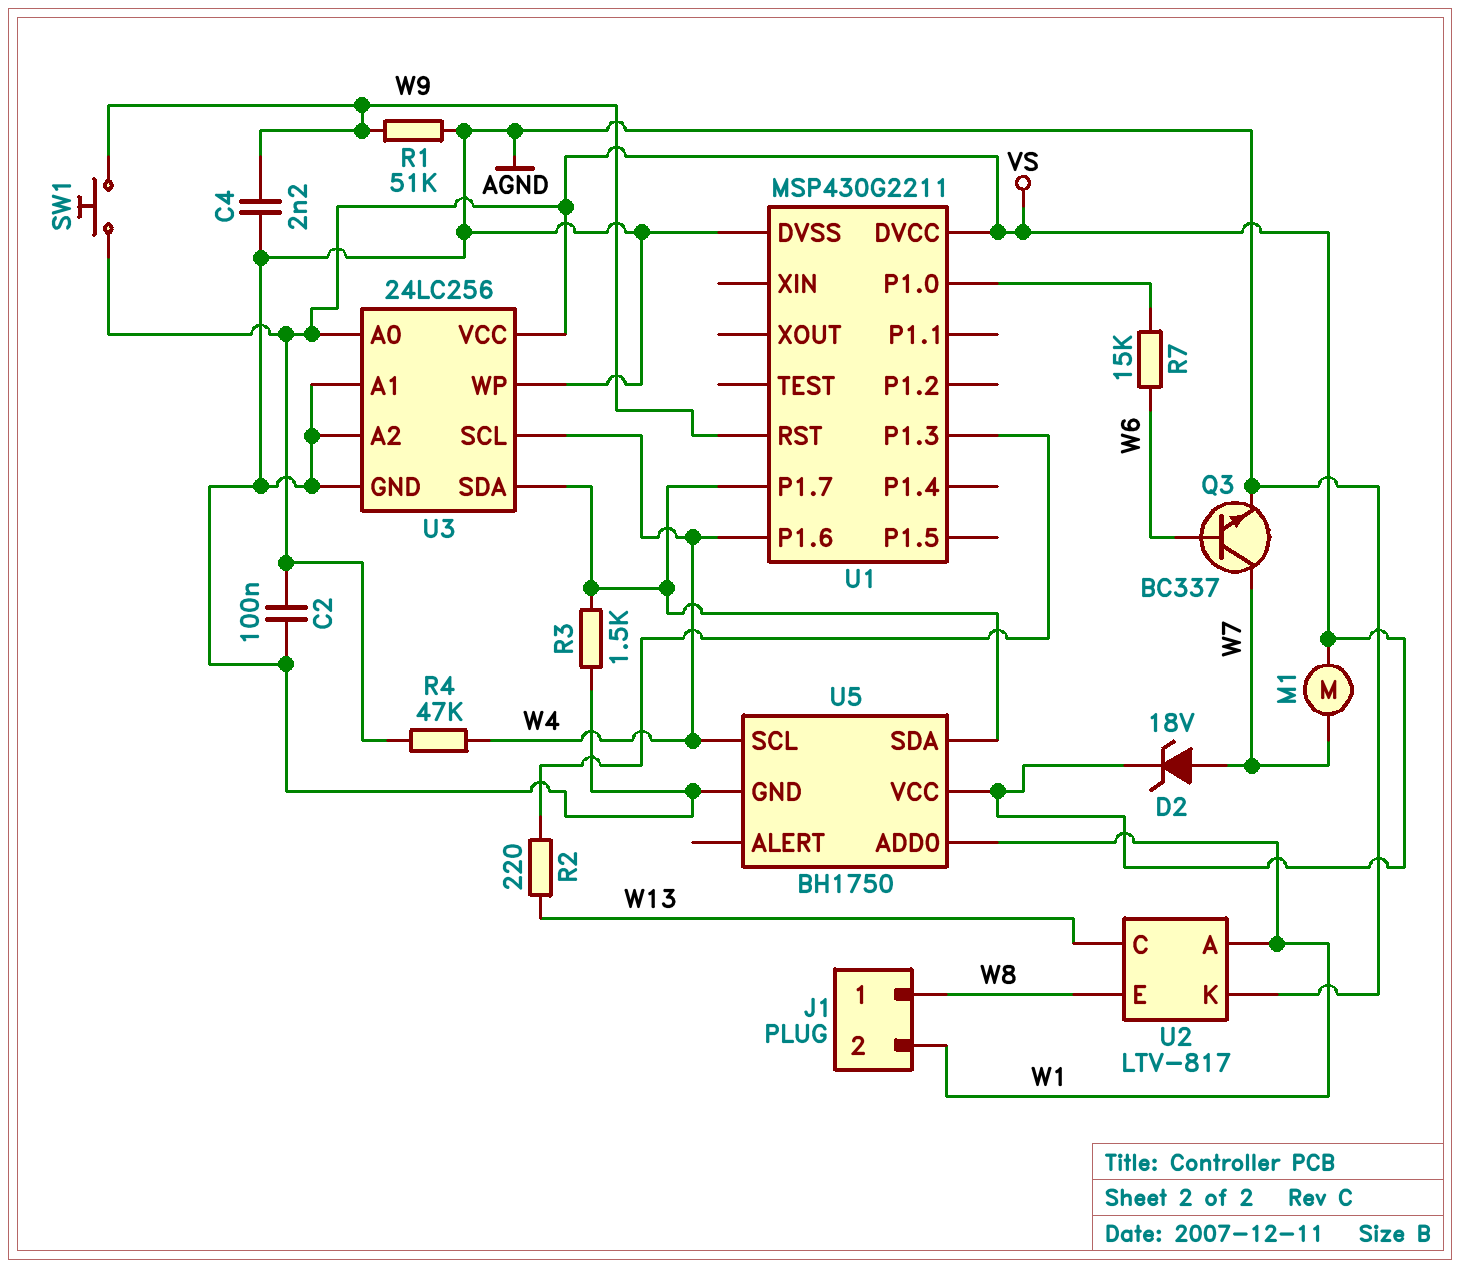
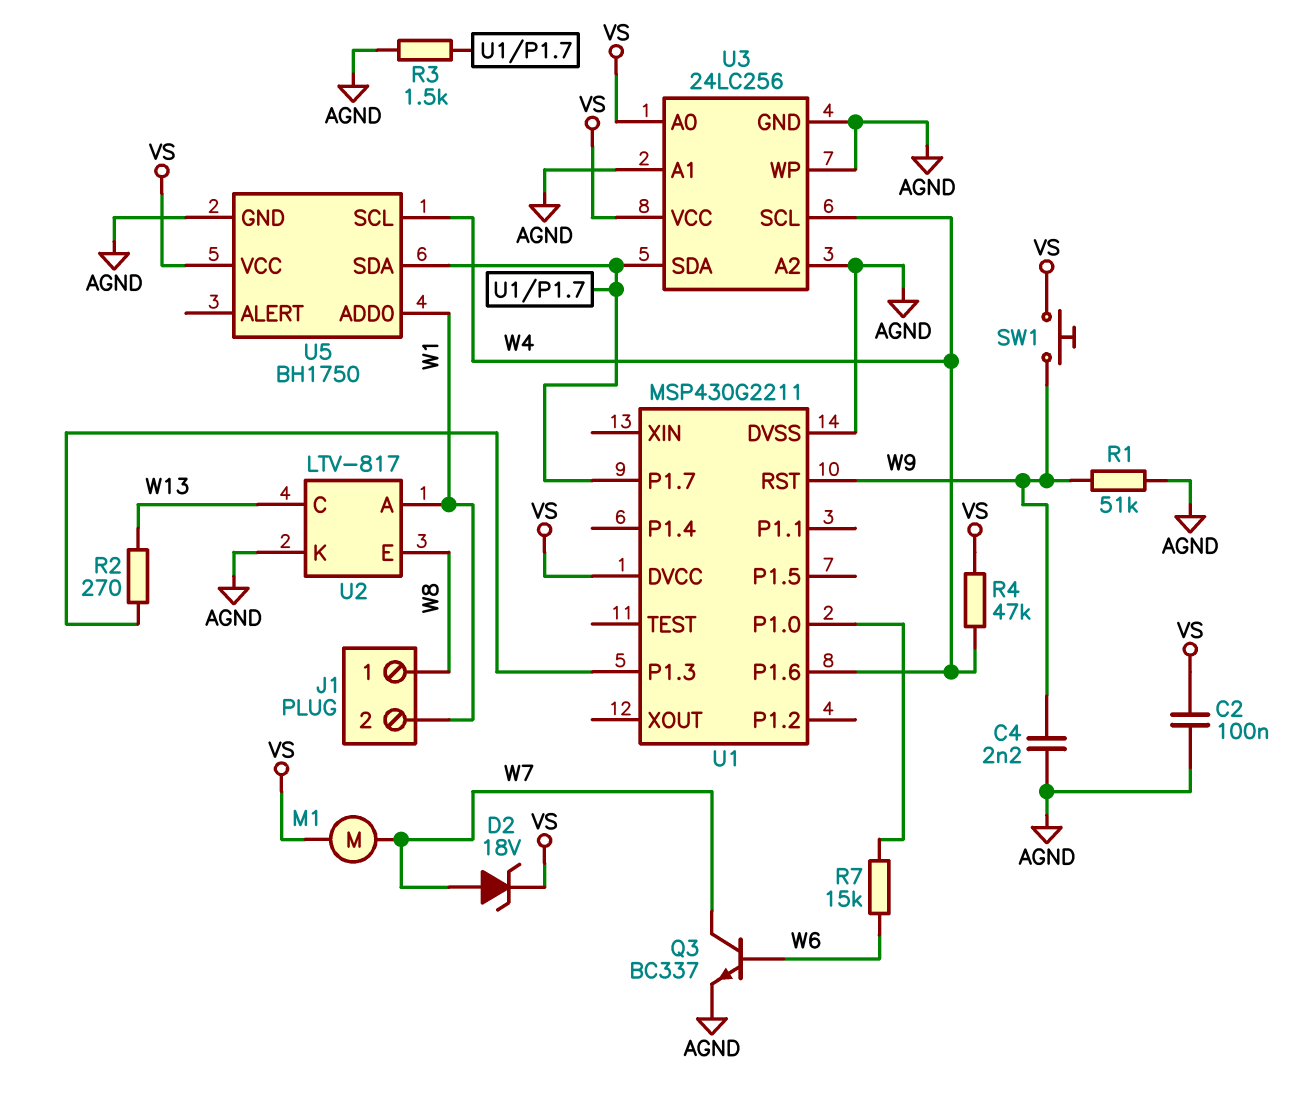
R2: 220 (U1/P1.3, W13) -> 270 (U1/P1.3, W13)

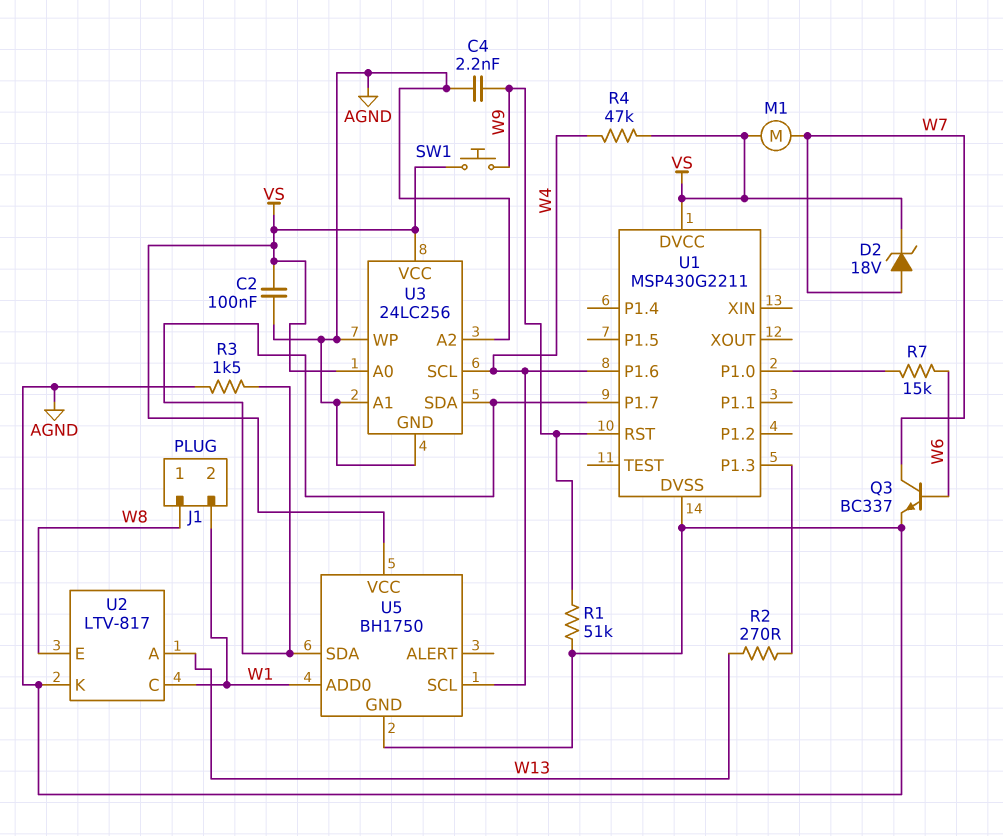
U2 pin A: W1 -> W13
U2 pin C: W13 -> W1

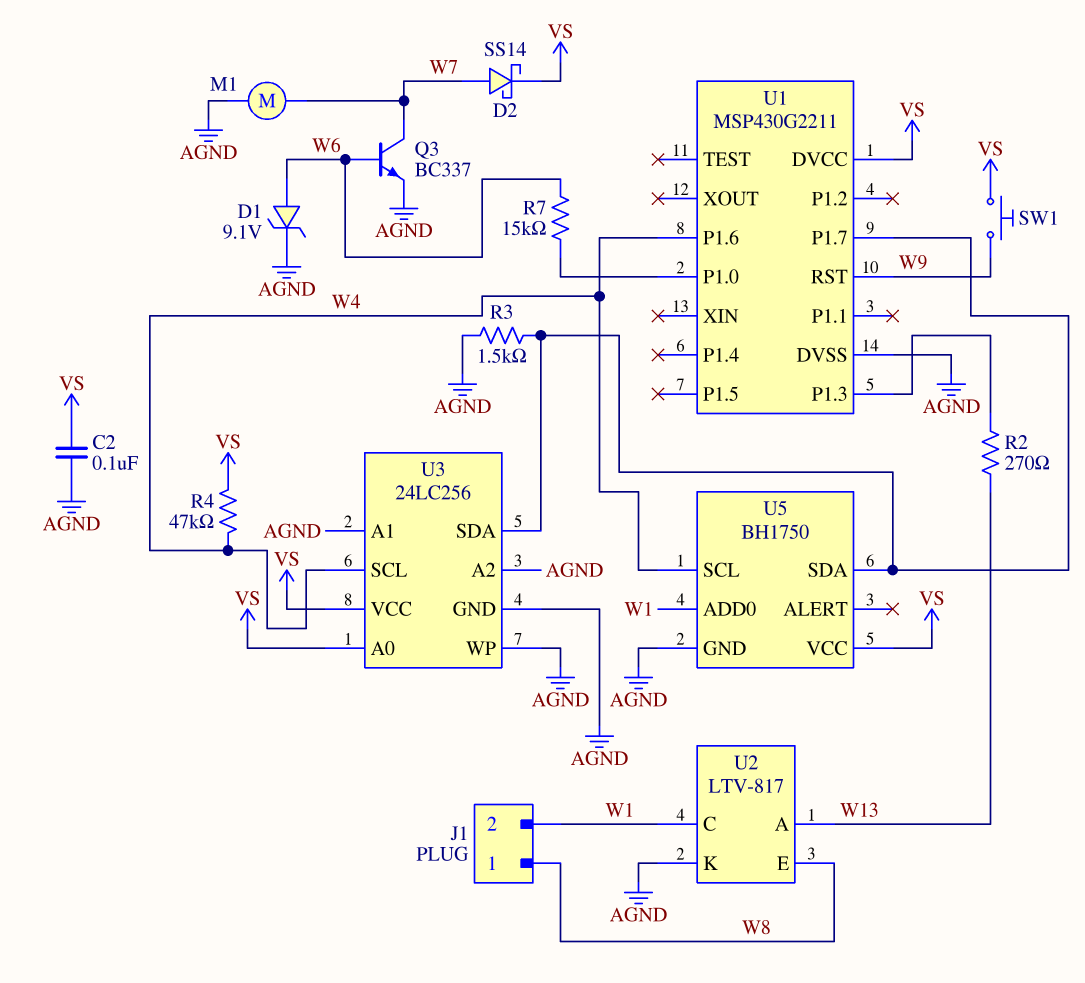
C4: 2.2nF (AGND, W9) -> none
D1: none -> zener 9.1V (A W6, K AGND)
D2: zener 18V (A W7, K VS) -> schottky SS14 (A W7, K VS)
M1: motor (VS, W7) -> motor (AGND, W7)
R1: 51k (AGND, W9) -> none

